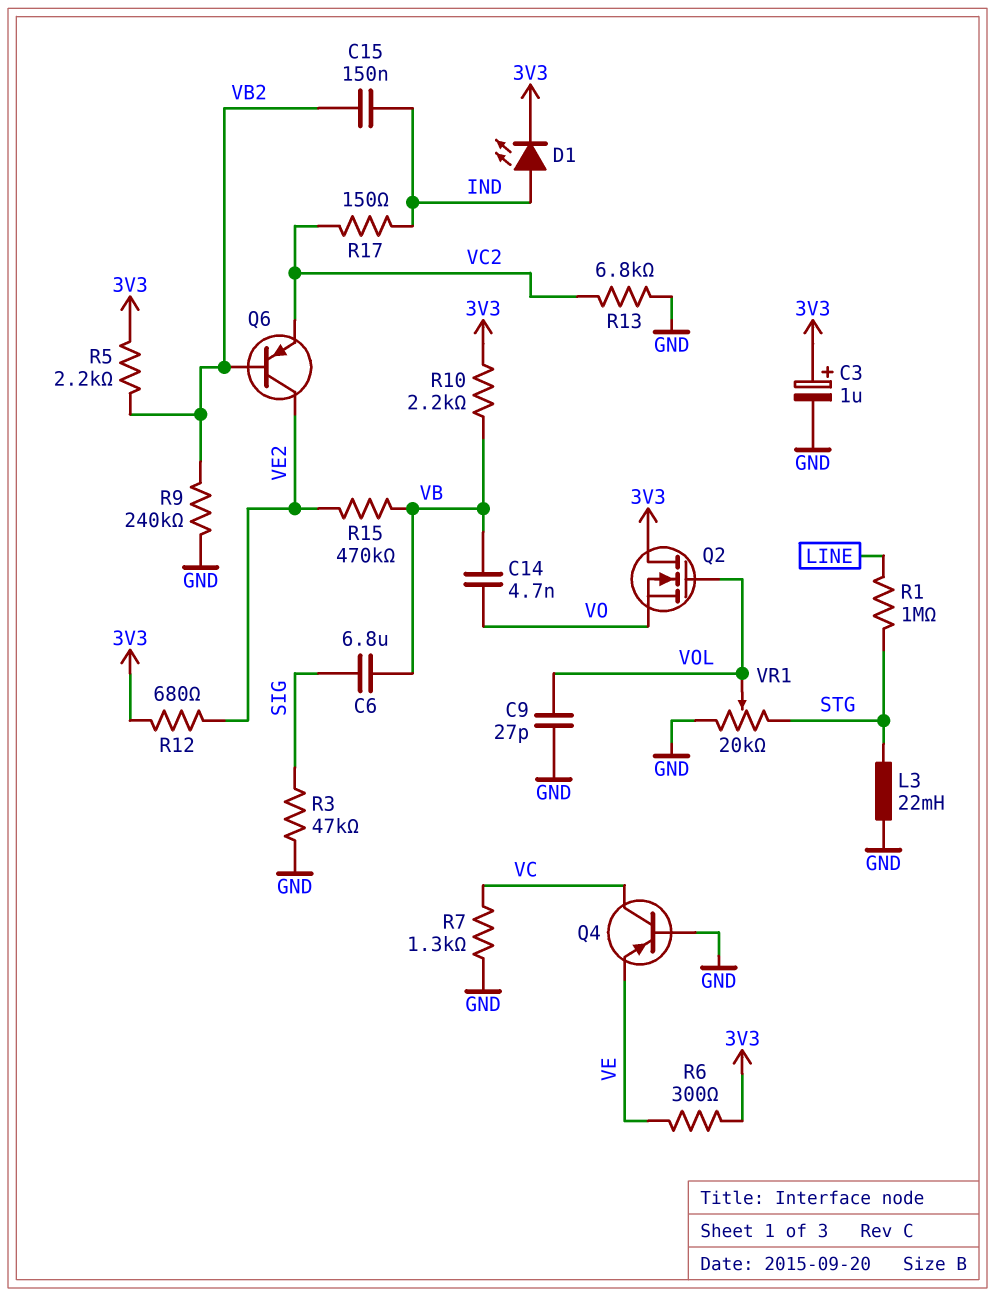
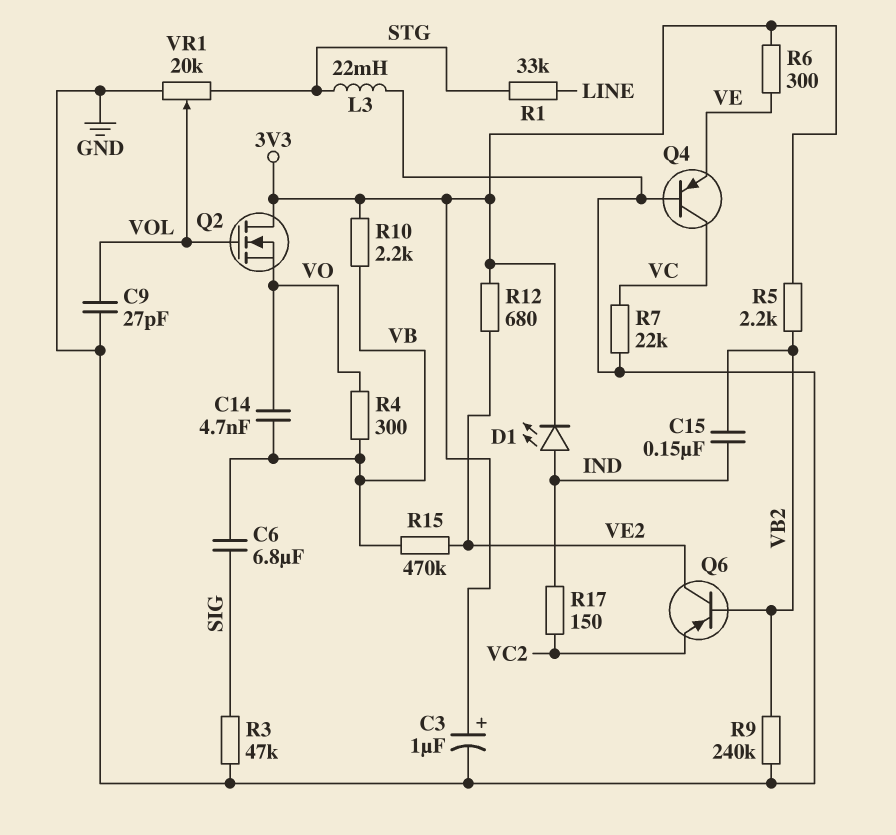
R1: 1M (LINE, STG) -> 33k (LINE, STG)
R4: none -> 300 (VB, VO)
R7: 1.3k (GND, VC) -> 22k (GND, VC)
R13: 6.8k (GND, VC2) -> none

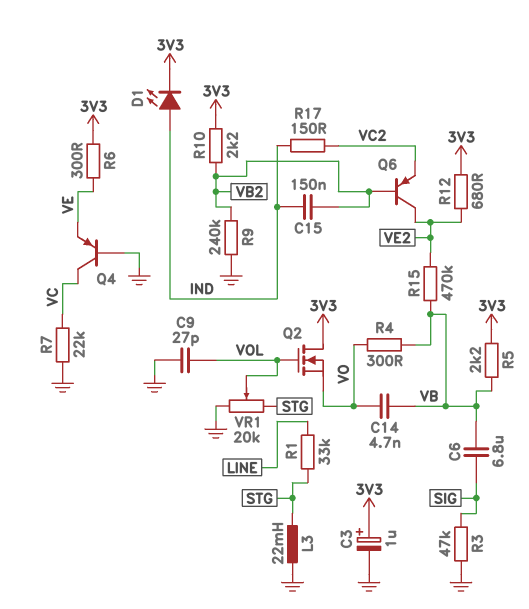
R5: 2.2k (3V3, VB2) -> 2.2k (3V3, VB)
R10: 2.2k (3V3, VB) -> 2.2k (3V3, VB2)

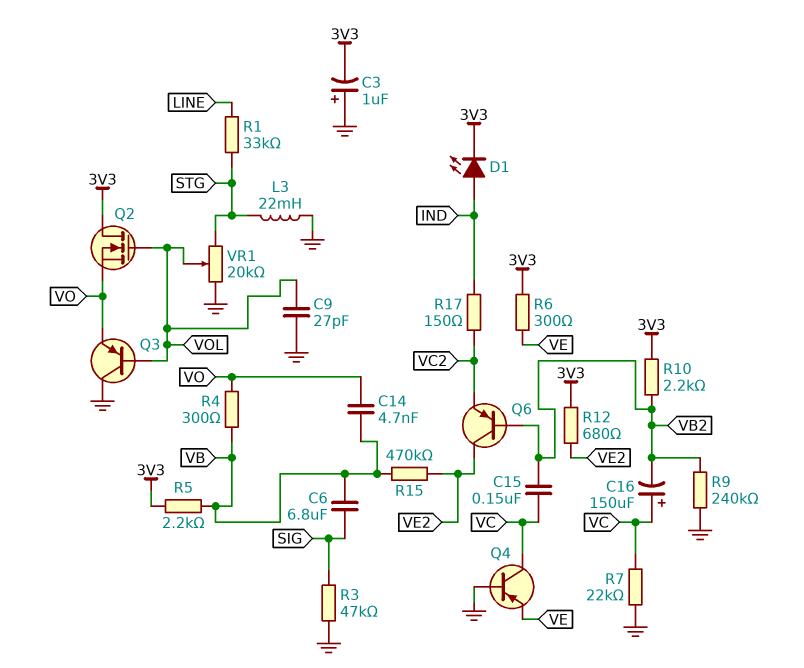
C3: 1uF (plus 3V3, minus GND) -> 1uF (plus GND, minus 3V3)
C15: 150nF (IND, VB2) -> 150nF (VB2, VC)
C16: none -> 150uF (plus VC, minus VB2)
Q3: none -> PNP (B VOL, C GND, E VO)

